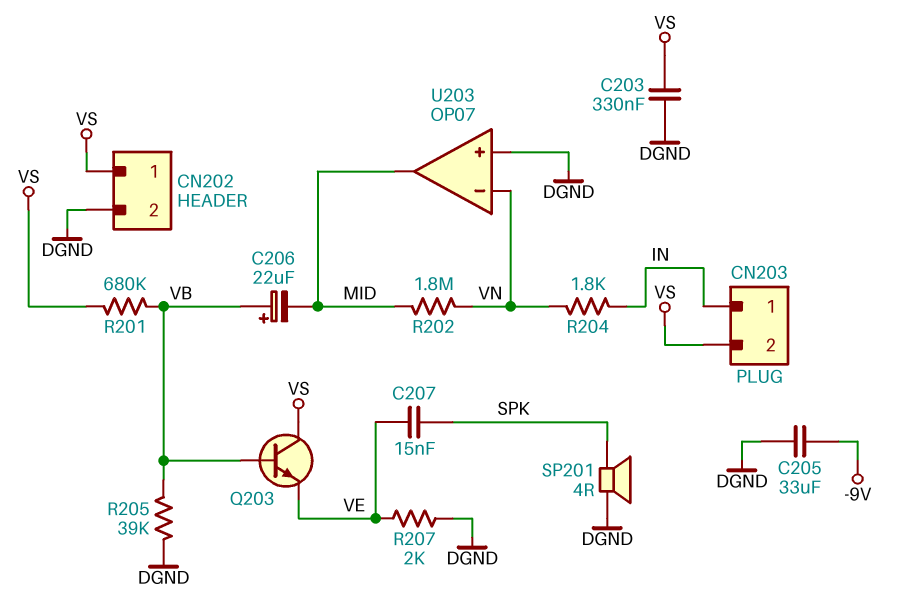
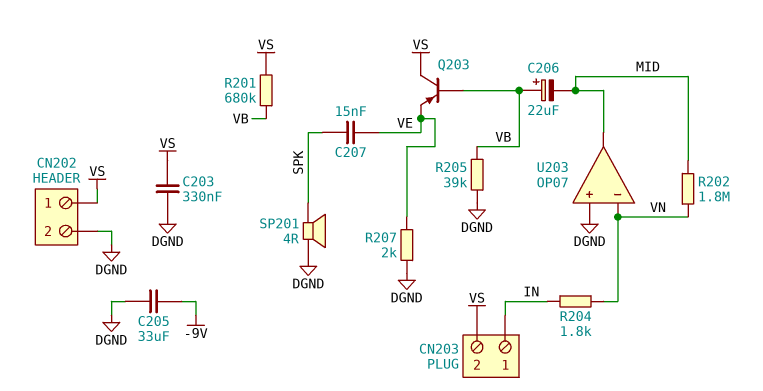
Q203: NPN (B VB, C VS, E VE) -> PNP (B VB, C VS, E VE)

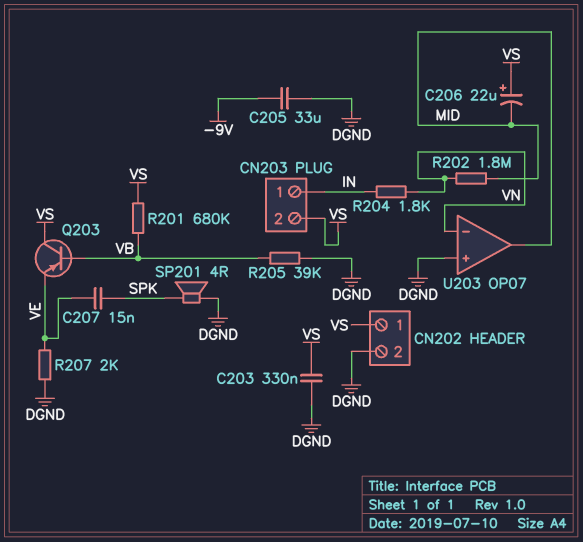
C206: 22uF (plus VB, minus MID) -> 22uF (plus VS, minus MID)

